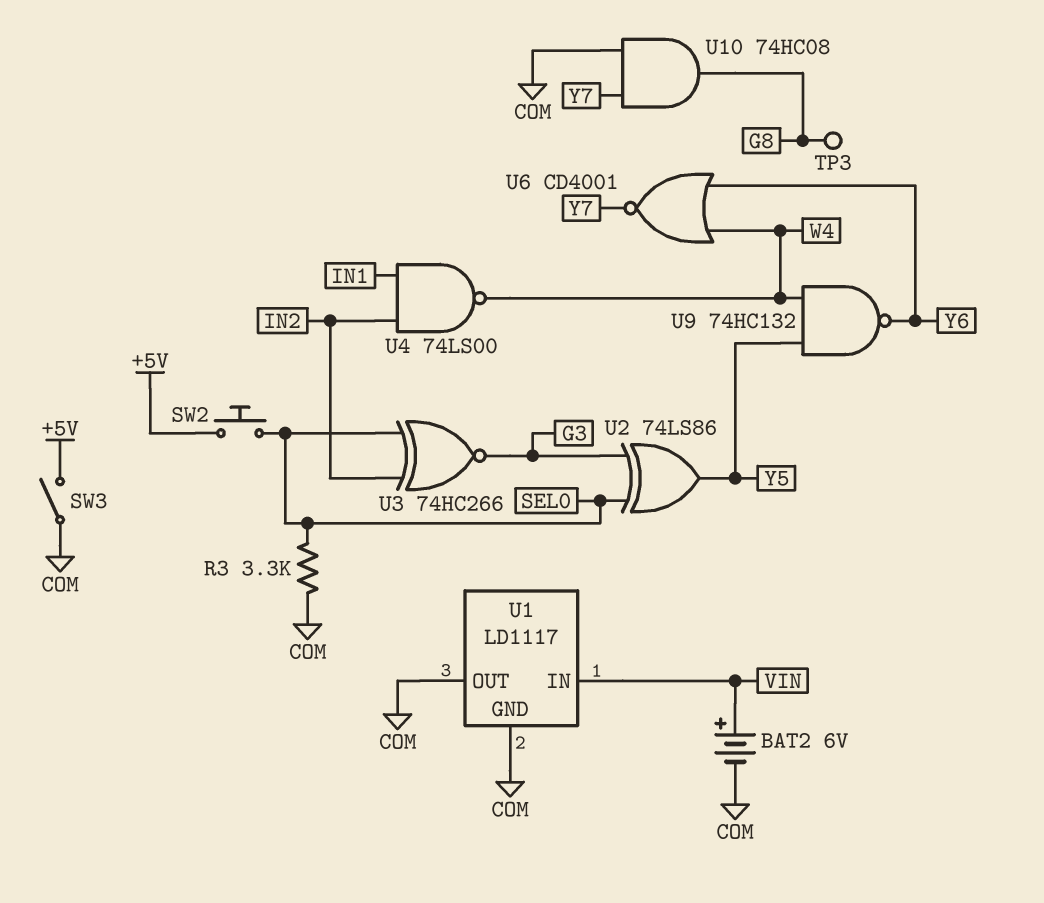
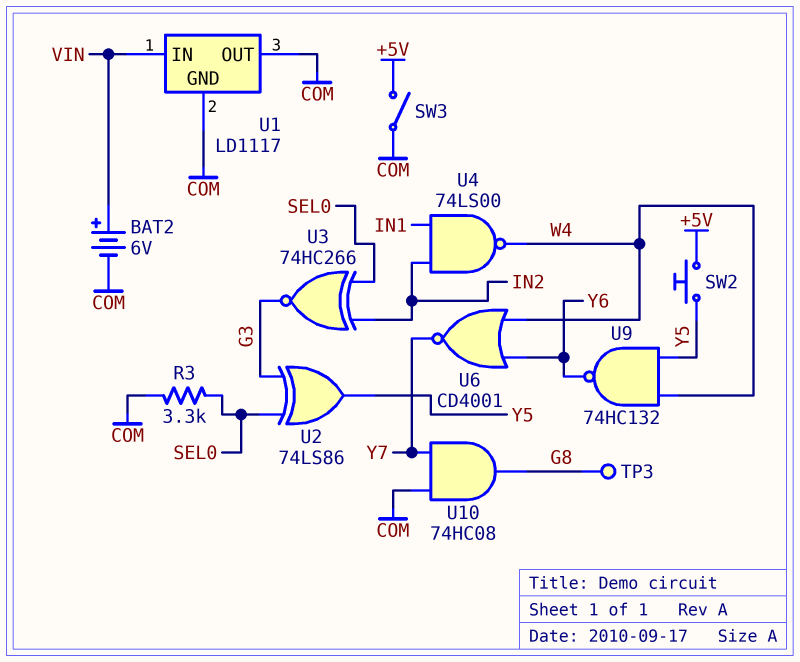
SW2: button (+5V, SEL0) -> button (+5V, Y5)

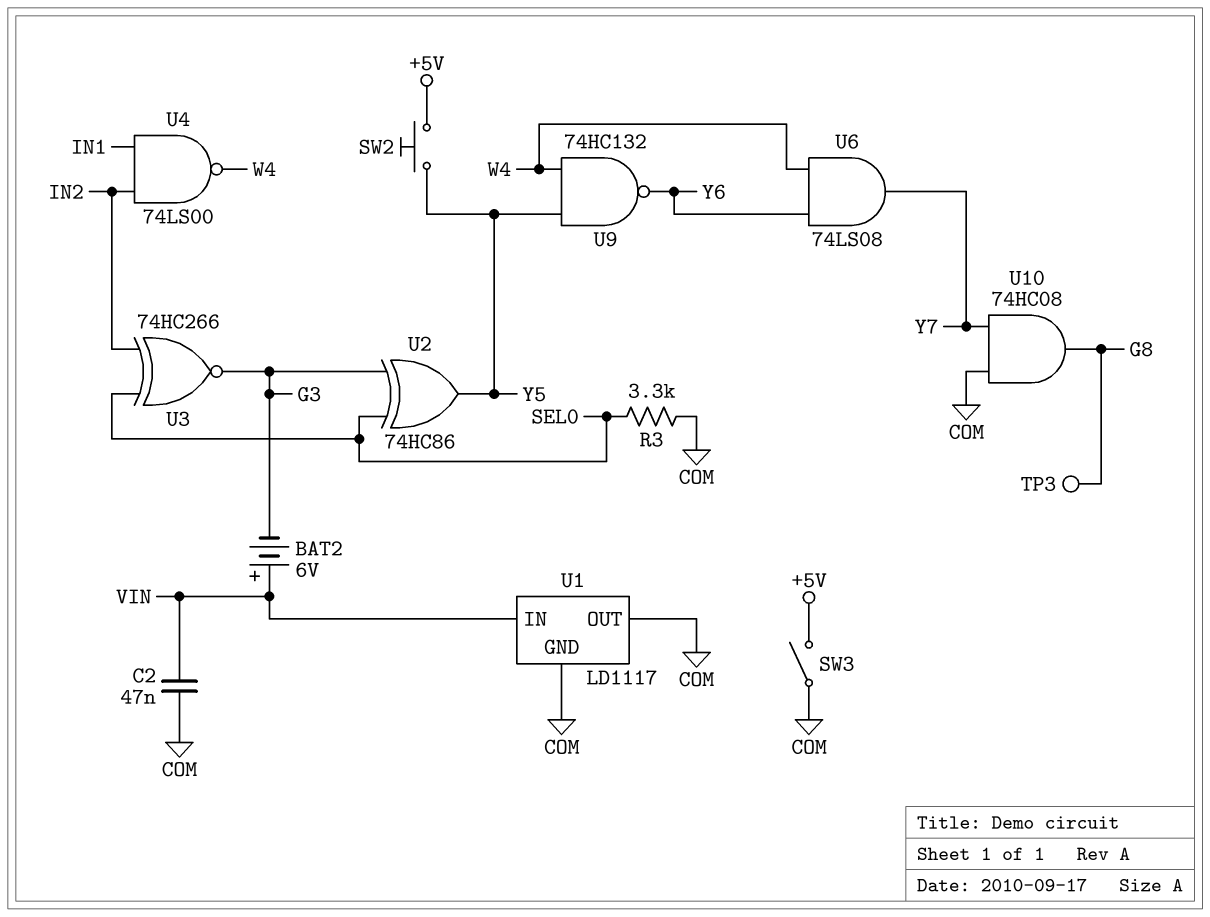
BAT2: 6V (plus VIN, minus COM) -> 6V (plus VIN, minus G3)
C2: none -> 47nF (COM, VIN)
U2: XOR 74LS86 (in G3, in SEL0, out Y5) -> XOR 74HC86 (in G3, in SEL0, out Y5)
U6: NOR CD4001 (in W4, in Y6, out Y7) -> AND 74LS08 (in W4, in Y6, out Y7)

